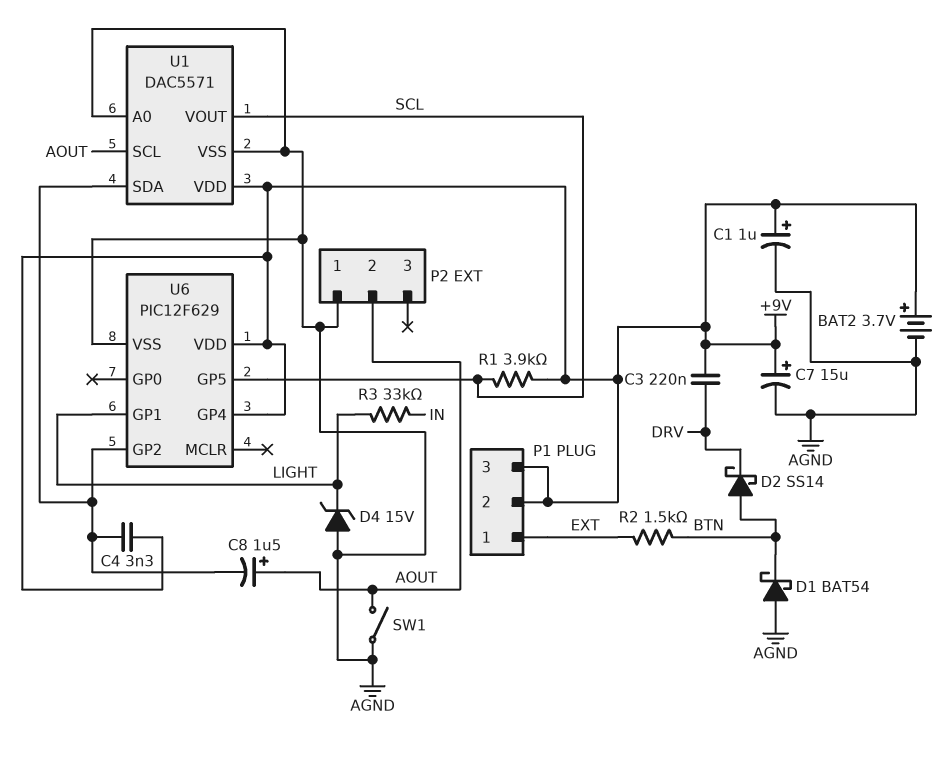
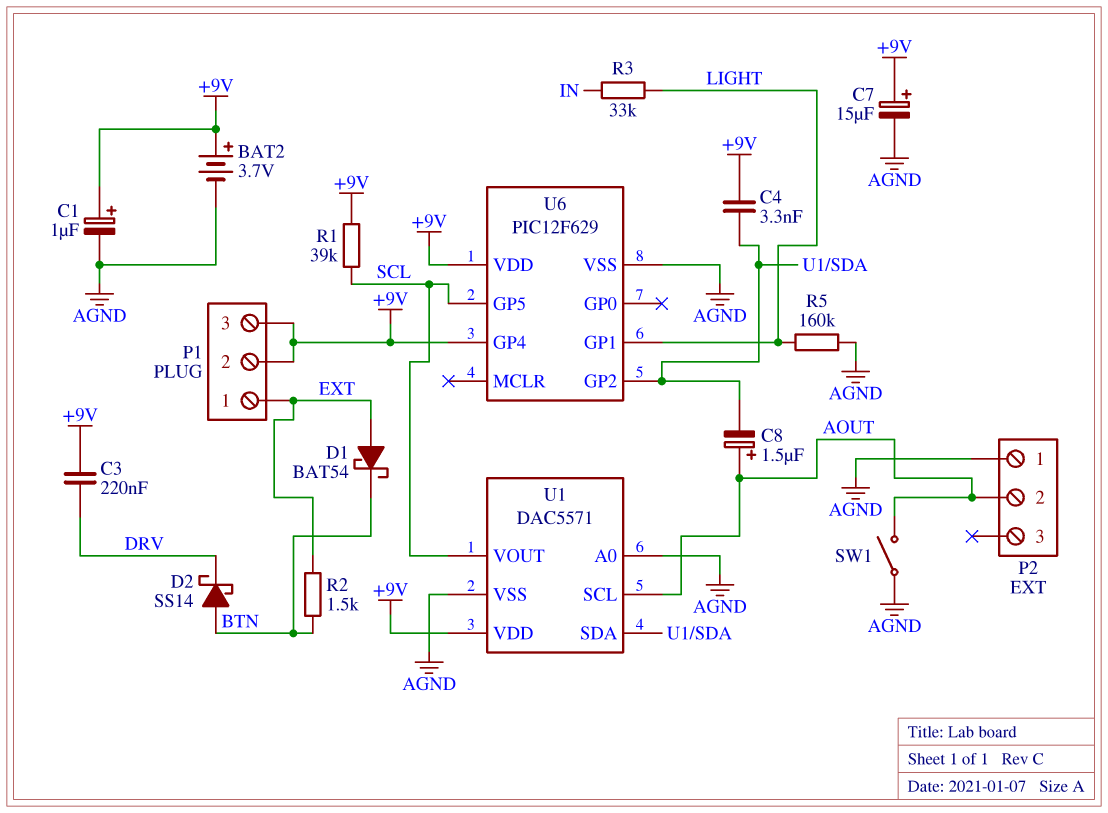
D1: schottky BAT54 (A AGND, K BTN) -> schottky BAT54 (A EXT, K BTN)
D4: zener 15V (A AGND, K LIGHT) -> none
R1: 3.9k (+9V, SCL) -> 39k (+9V, SCL)
R5: none -> 160k (AGND, LIGHT)

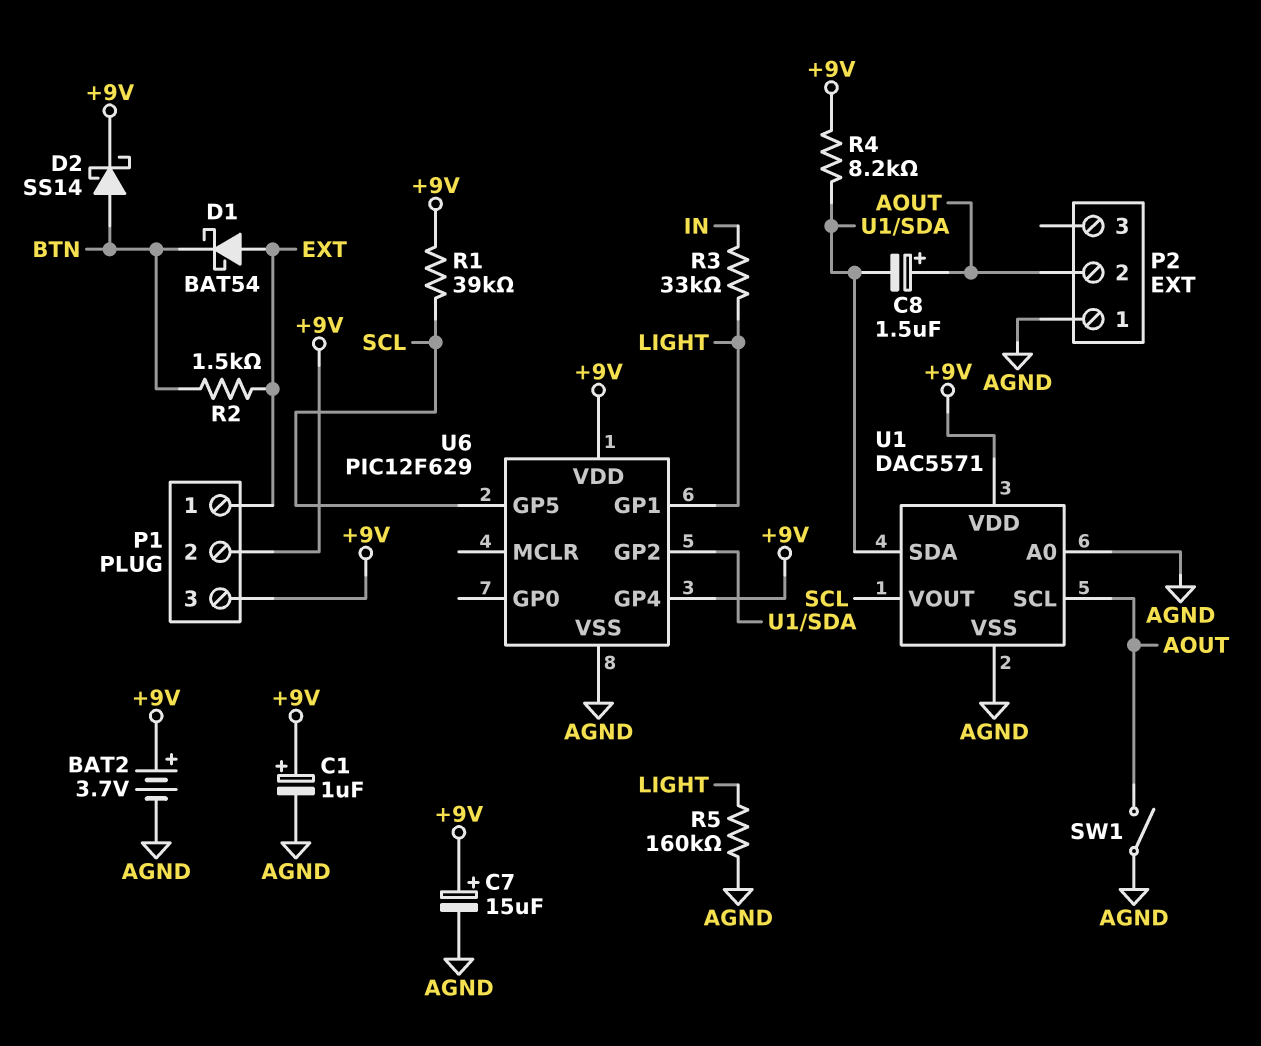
C3: 220nF (+9V, DRV) -> none
C4: 3.3nF (+9V, U1/SDA) -> none
D2: schottky SS14 (A BTN, K DRV) -> schottky SS14 (A BTN, K +9V)
R4: none -> 8.2k (+9V, U1/SDA)

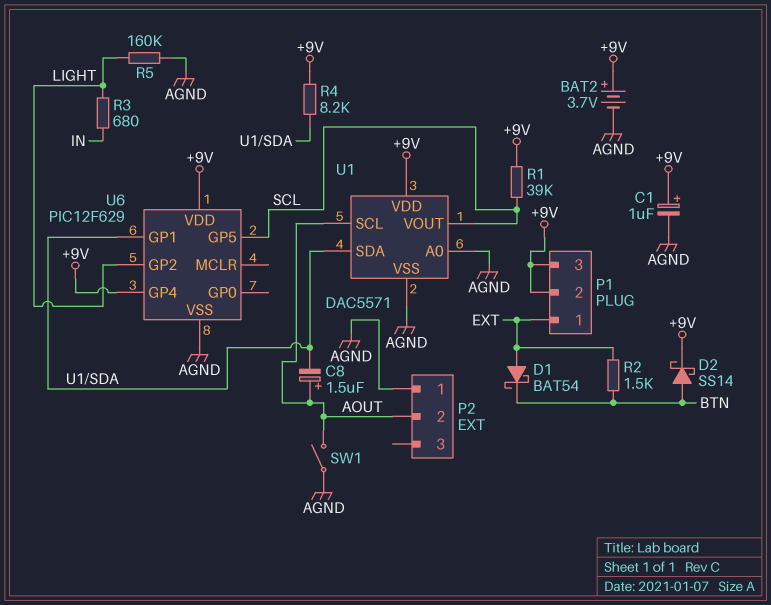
C7: 15uF (plus +9V, minus AGND) -> none
R3: 33k (IN, LIGHT) -> 680 (IN, LIGHT)
U6 pin GP1: LIGHT -> U1/SDA
U6 pin GP2: U1/SDA -> LIGHT

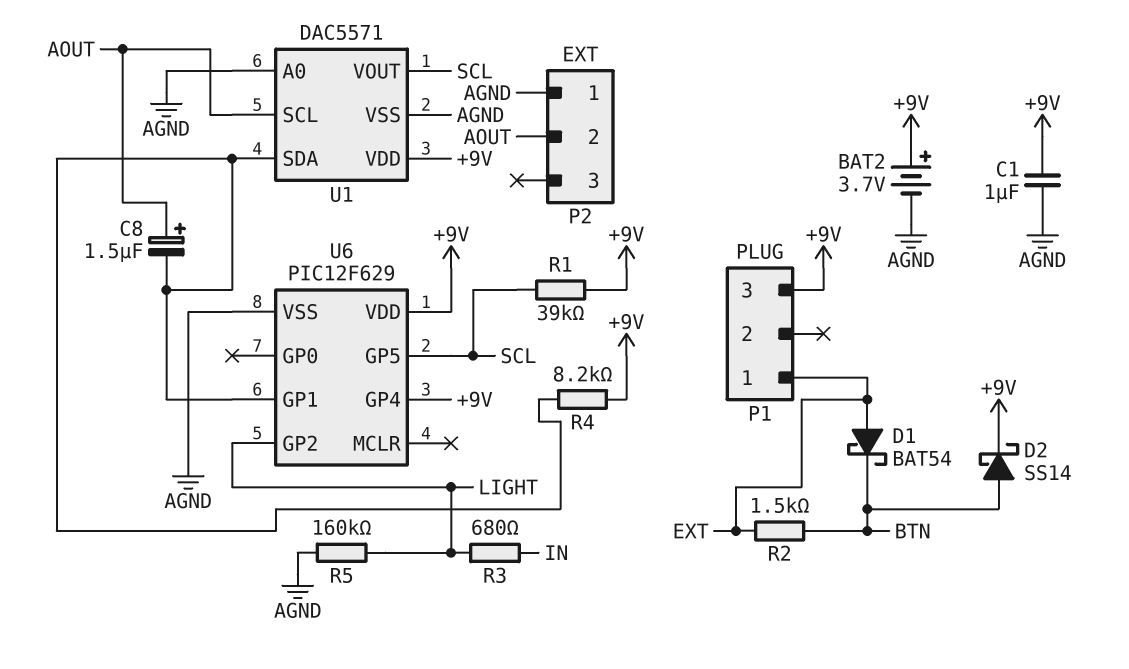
C1: 1uF (plus +9V, minus AGND) -> 1uF (+9V, AGND)
P1 pin 2: +9V -> none
SW1: switch (AGND, AOUT) -> none

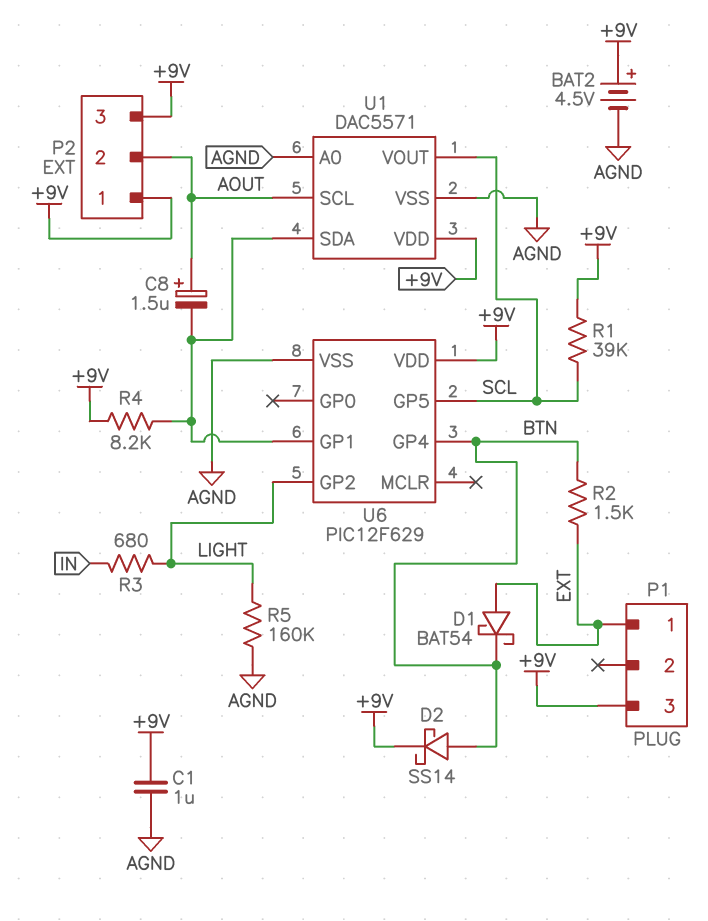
BAT2: 3.7V (plus +9V, minus AGND) -> 4.5V (plus +9V, minus AGND)
P2 pin 1: AGND -> +9V
P2 pin 3: none -> +9V
U6 pin GP4: +9V -> BTN

